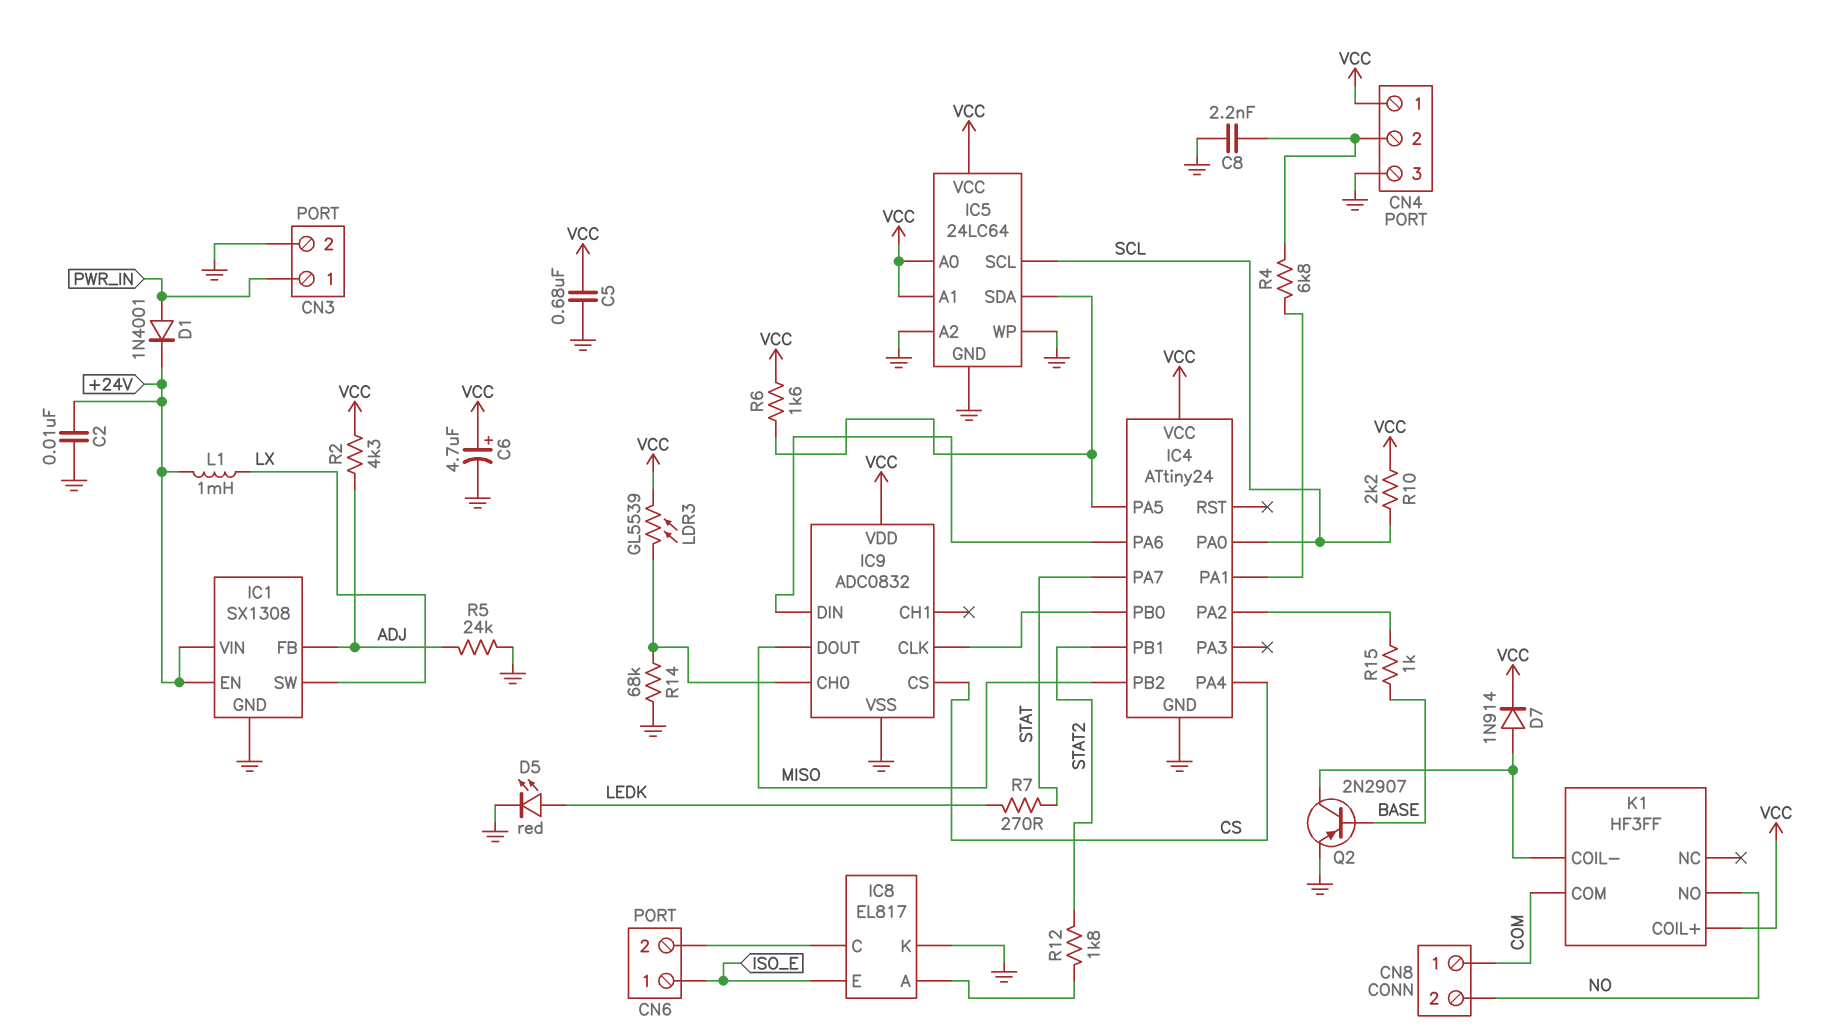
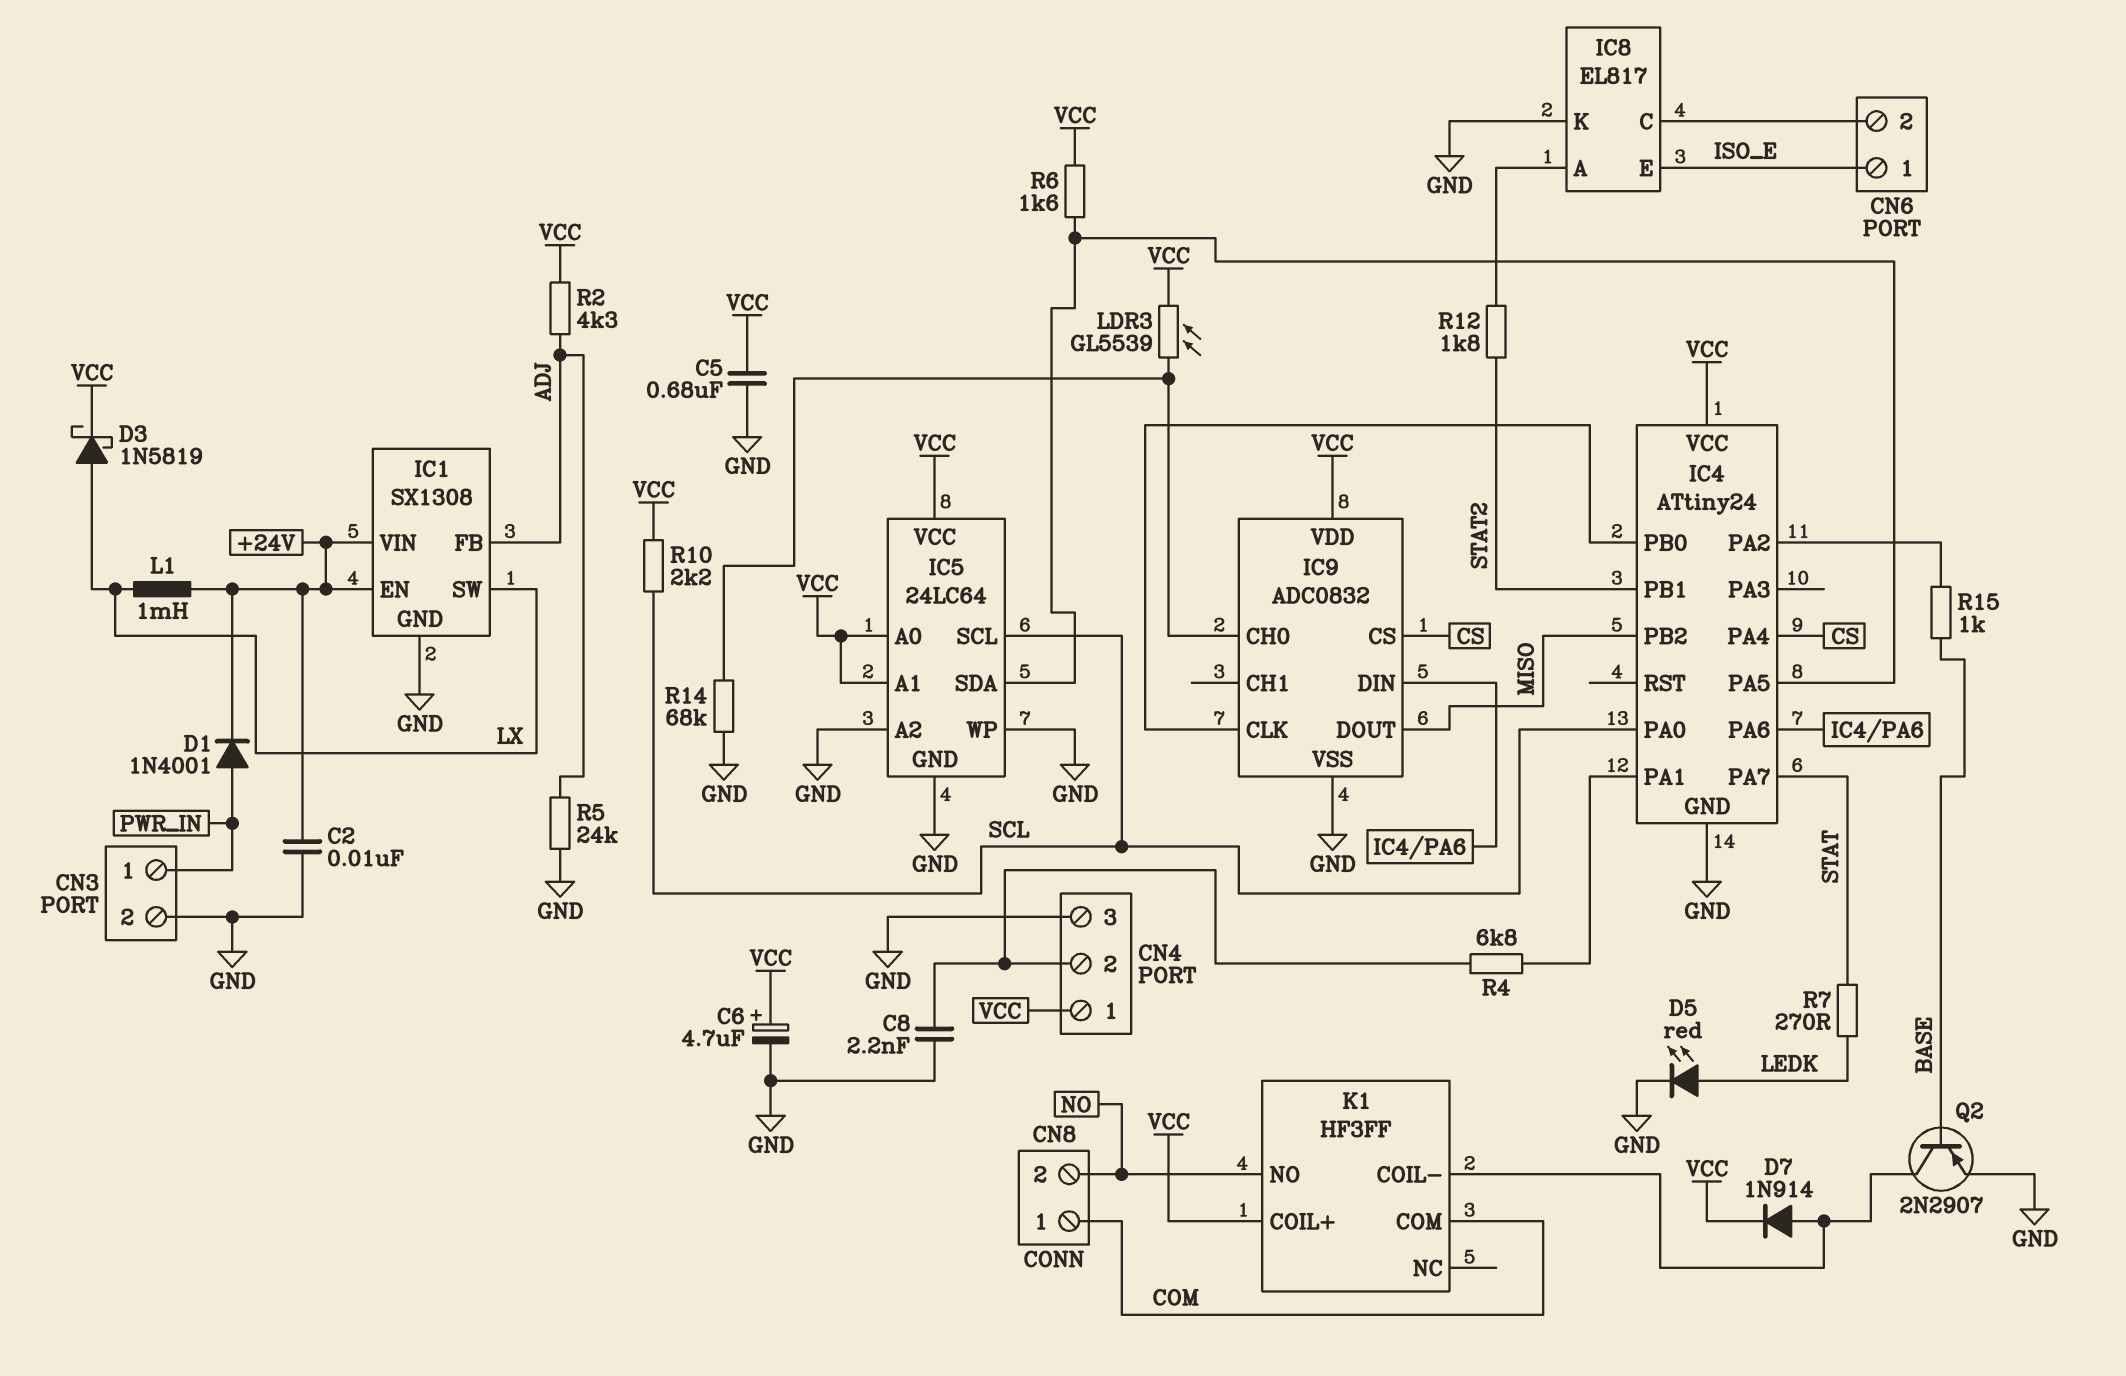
D3: none -> schottky 1N5819 (A LX, K VCC)

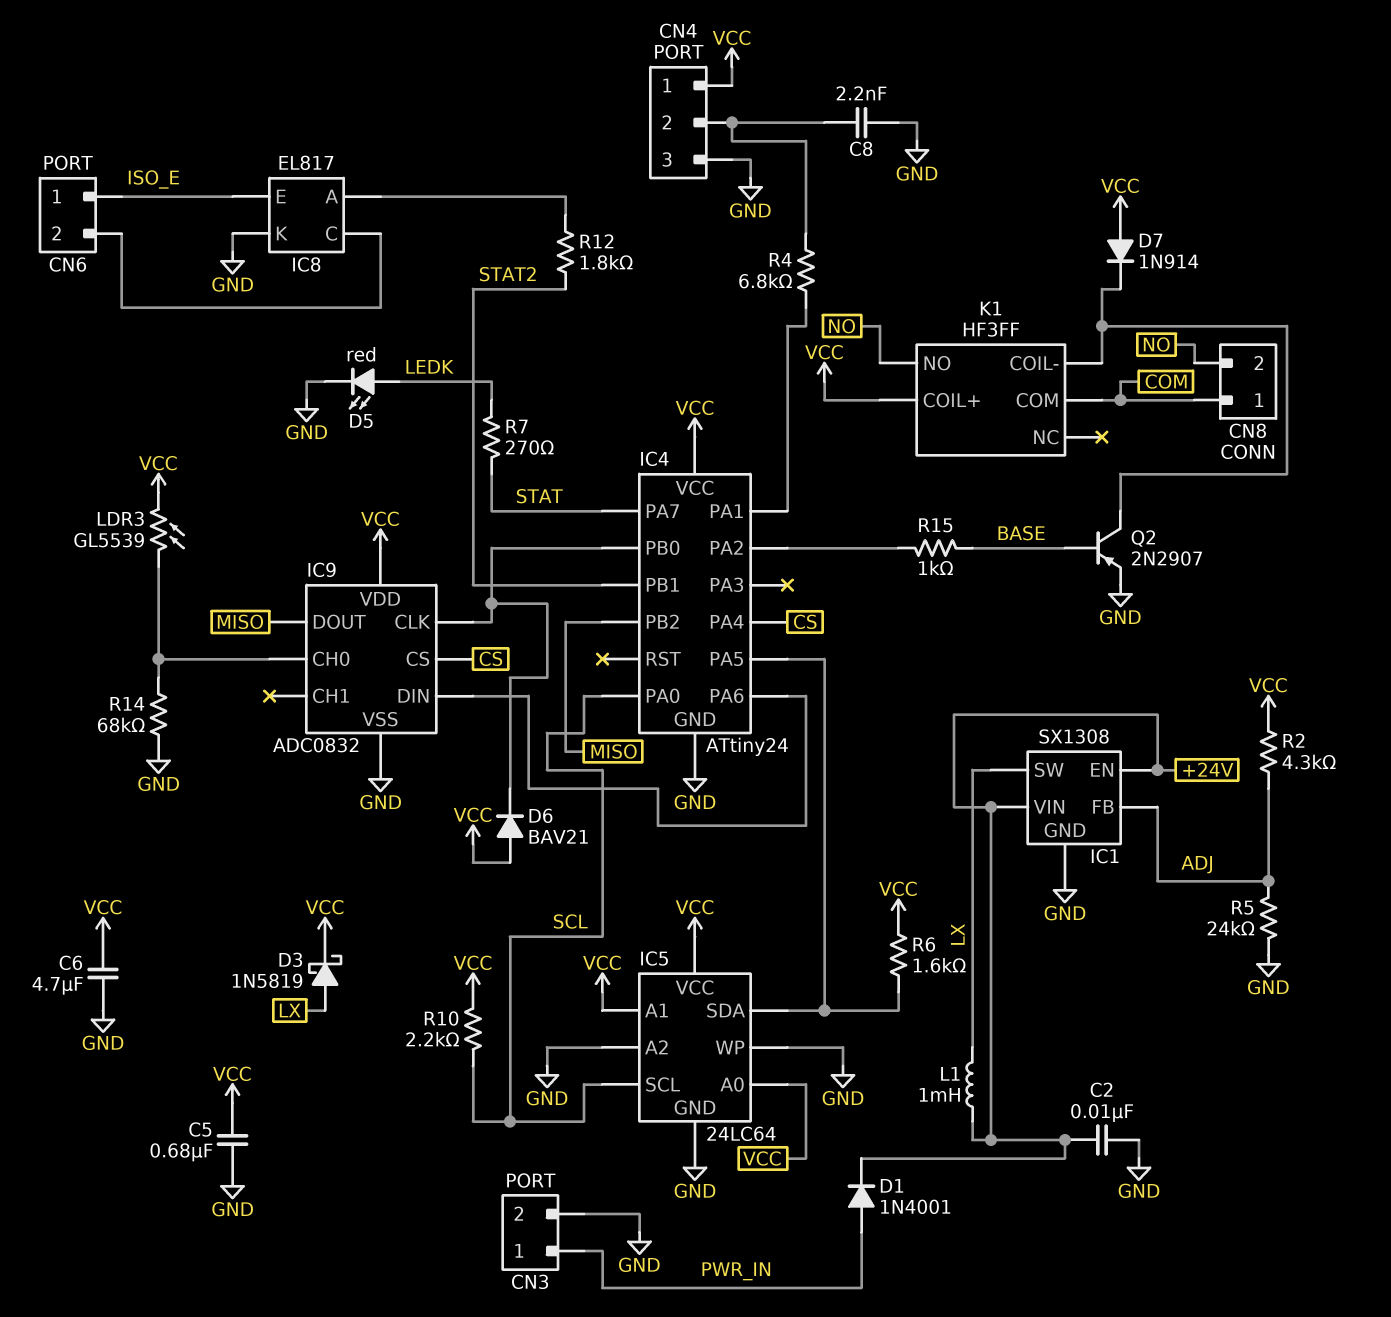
C6: 4.7uF (plus VCC, minus GND) -> 4.7uF (GND, VCC)
D6: none -> diode BAV21 (A VCC, K IC4/PB0)
D7: diode 1N914 (A K1/COIL-, K VCC) -> diode 1N914 (A VCC, K K1/COIL-)

